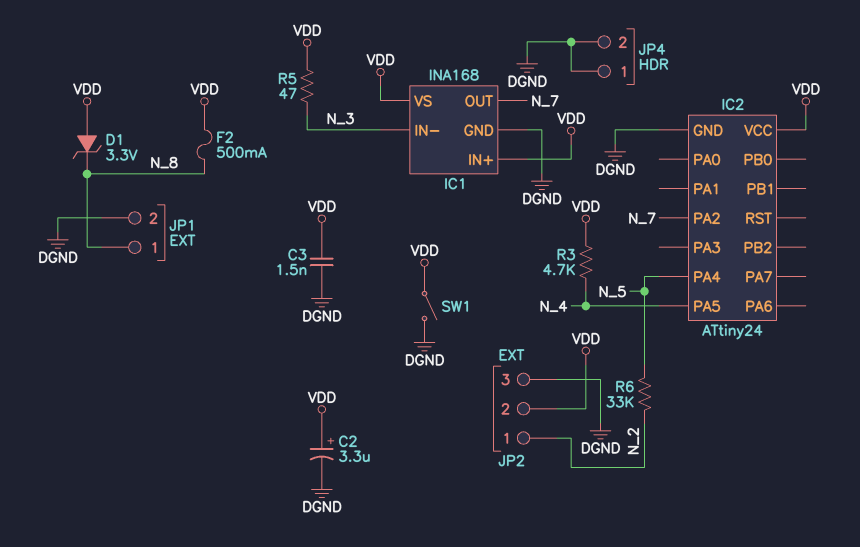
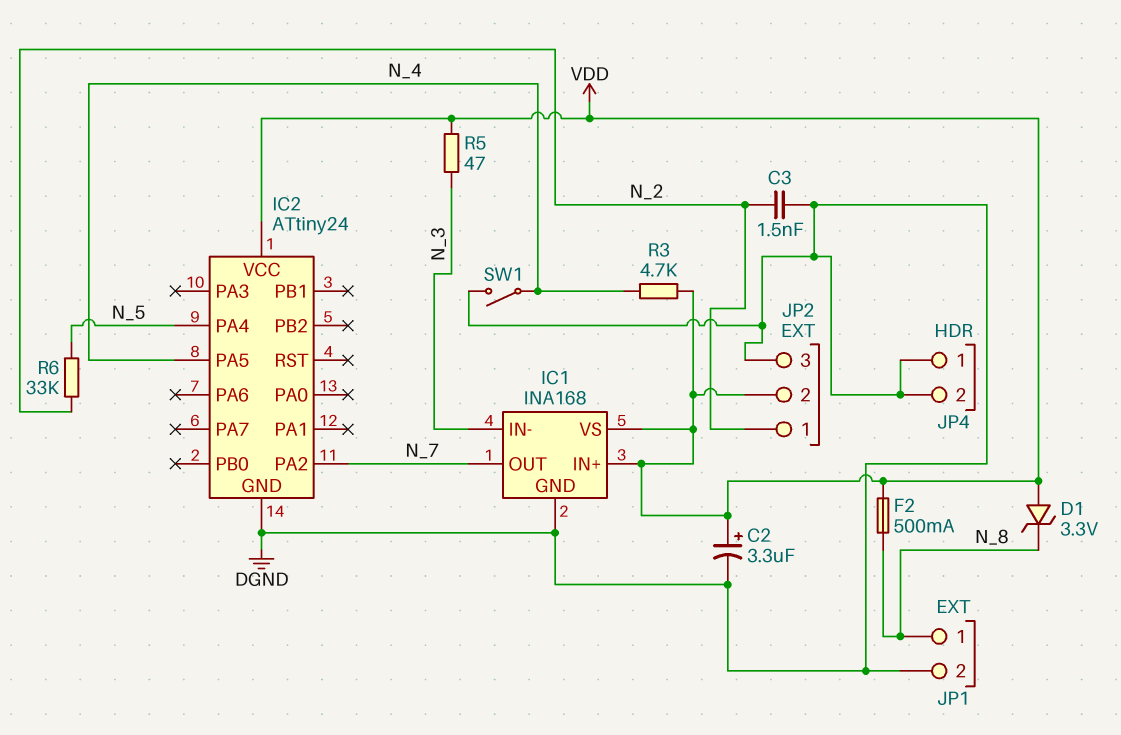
C3: 1.5nF (DGND, VDD) -> 1.5nF (DGND, N_2)
SW1: switch (DGND, VDD) -> switch (DGND, N_4)

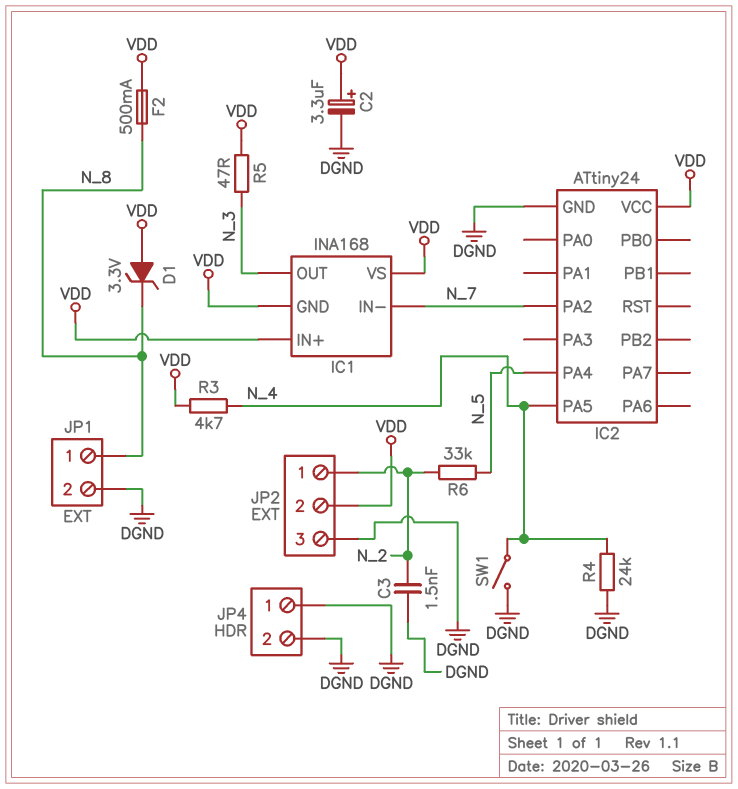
IC1 pin GND: DGND -> VDD
IC1 pin IN-: N_3 -> N_7
IC1 pin OUT: N_7 -> N_3
R4: none -> 24k (DGND, N_4)

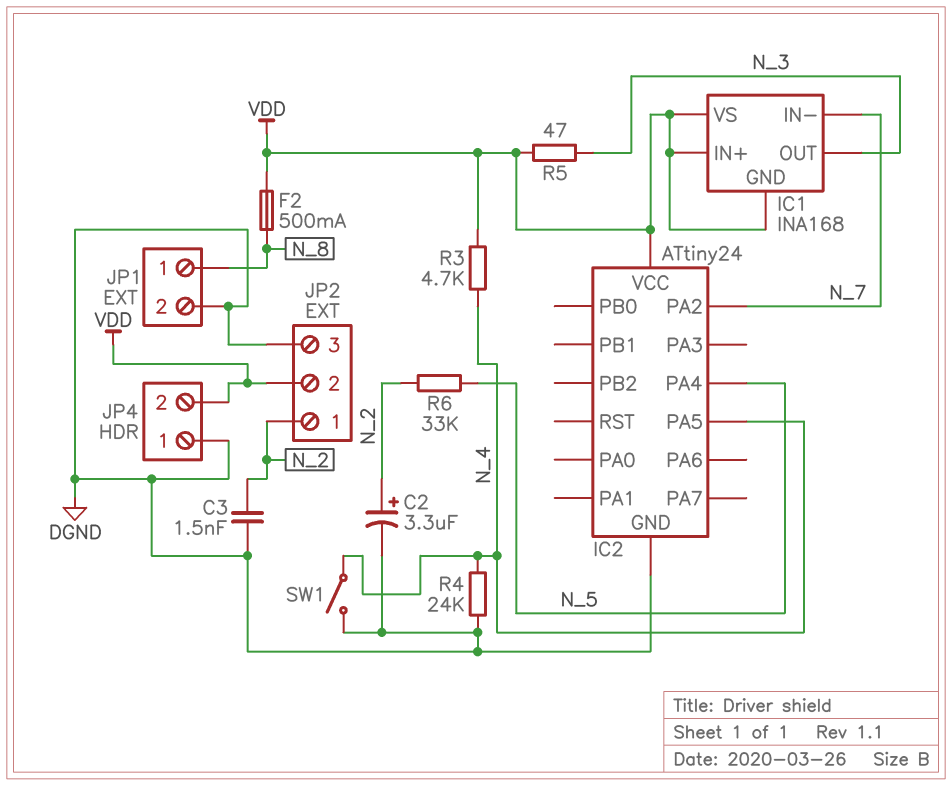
C2: 3.3uF (plus VDD, minus DGND) -> 3.3uF (plus N_2, minus DGND)
D1: zener 3.3V (A VDD, K N_8) -> none
JP4 pin 2: DGND -> VDD

